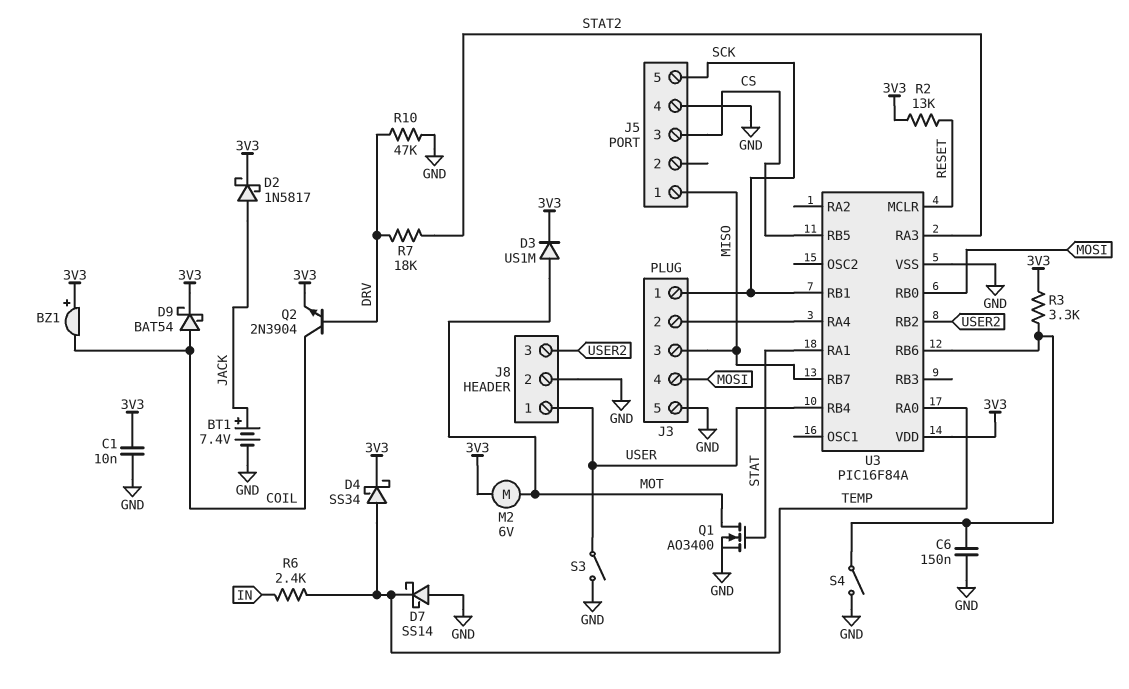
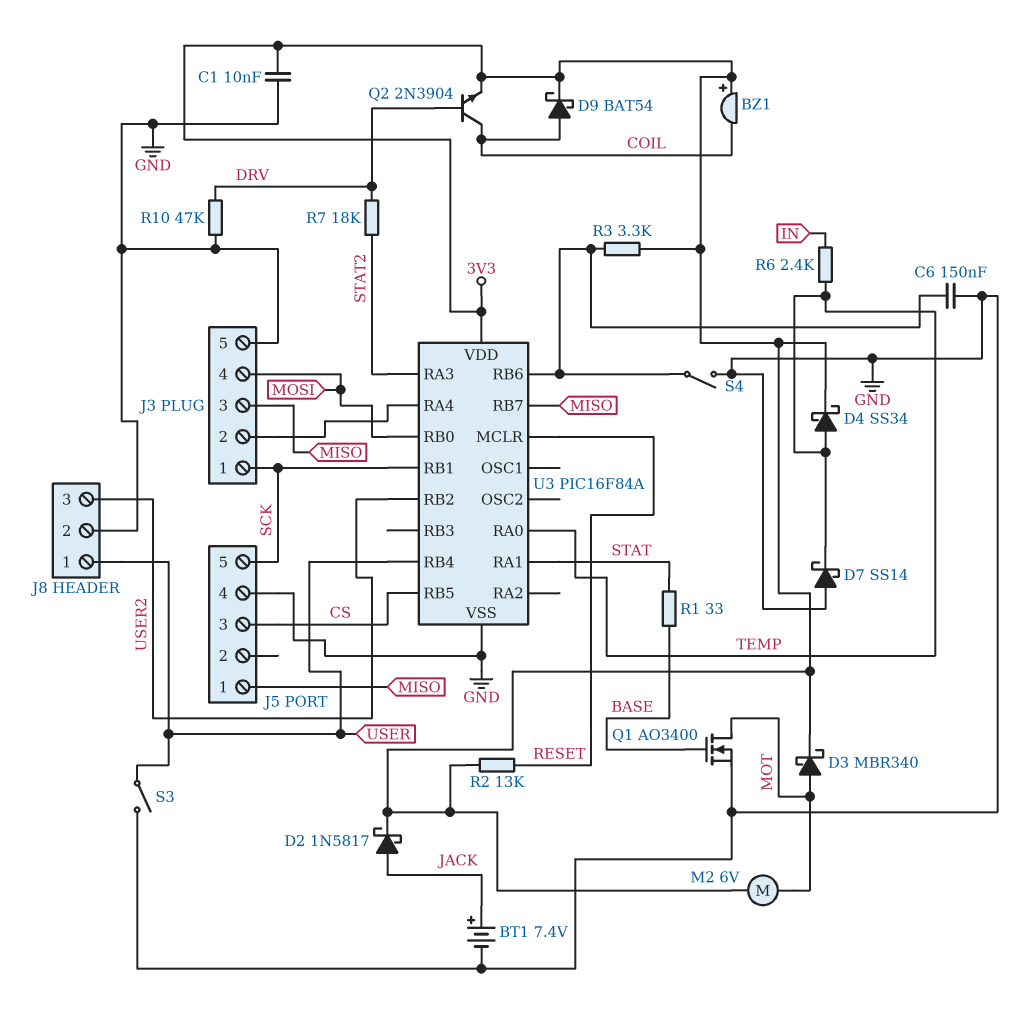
D3: diode US1M (A MOT, K 3V3) -> schottky MBR340 (A MOT, K 3V3)
Q1: NMOS AO3400 (G STAT, D MOT, S GND) -> NMOS AO3400 (G BASE, D MOT, S GND)
R1: none -> 33 (BASE, STAT)

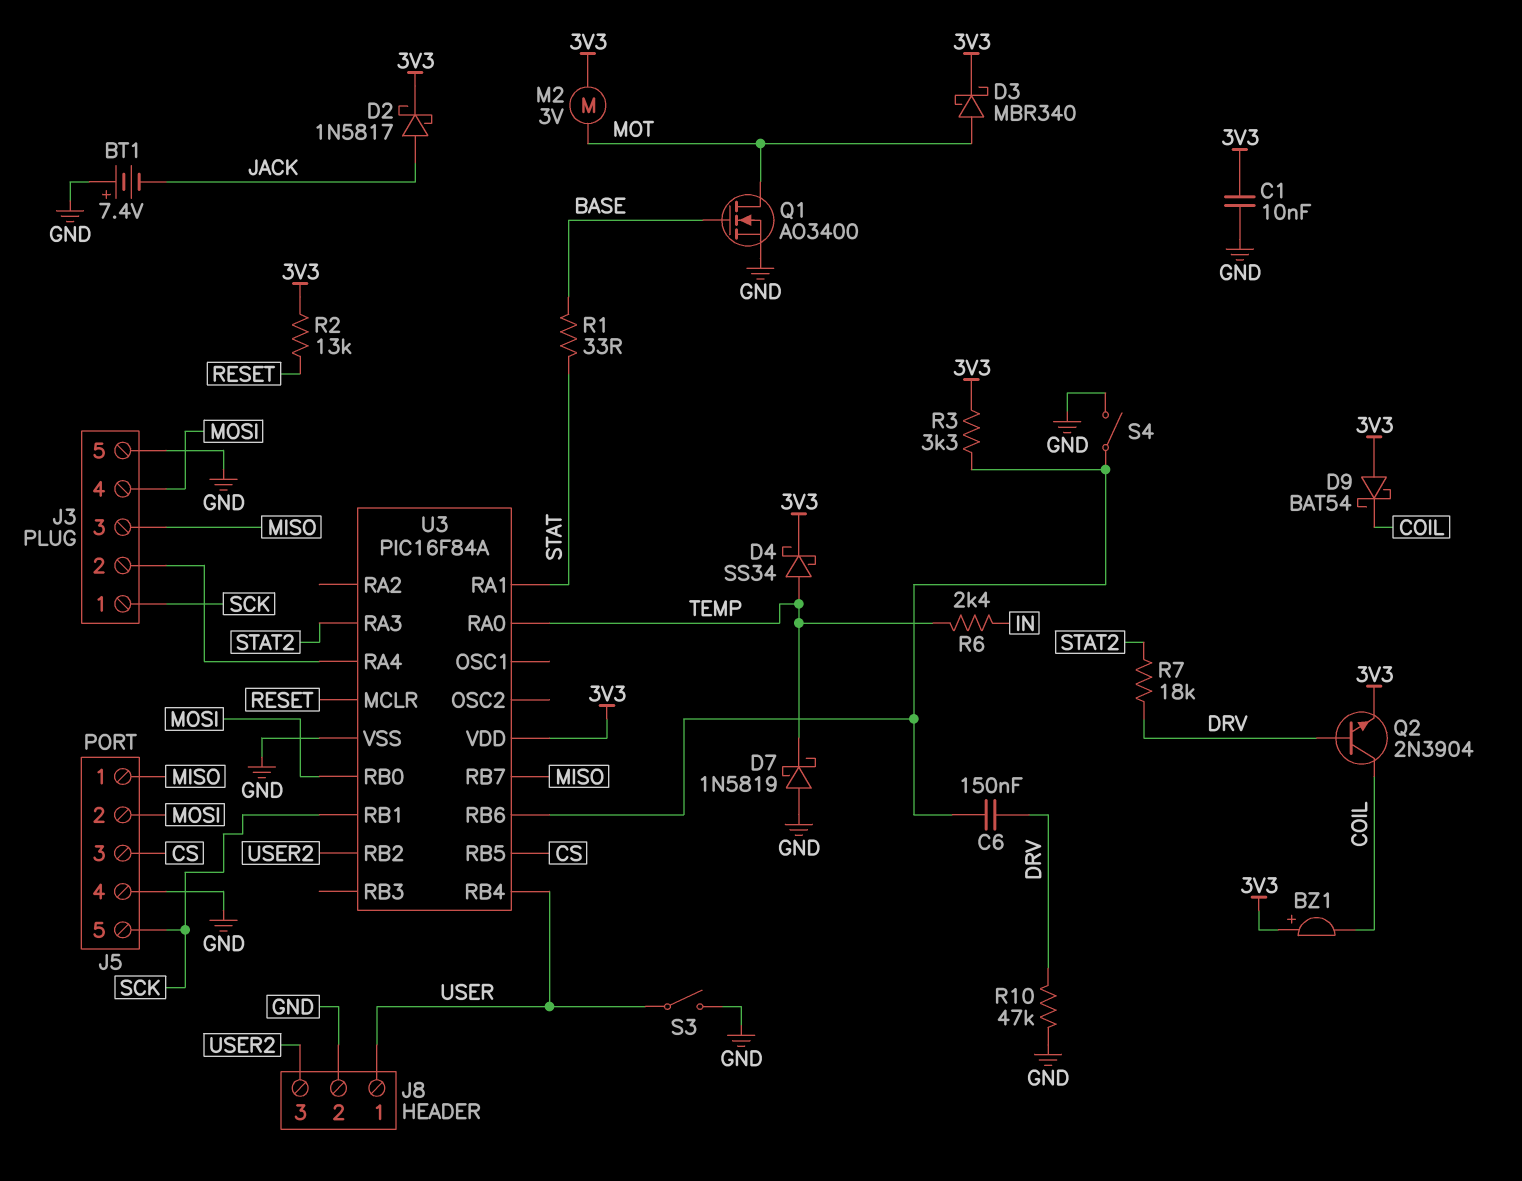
BT1: 7.4V (plus JACK, minus GND) -> 7.4V (plus GND, minus JACK)
C6: 150nF (GND, U3/RB6) -> 150nF (DRV, U3/RB6)
D7: schottky SS14 (A GND, K TEMP) -> schottky 1N5819 (A GND, K TEMP)
D9: schottky BAT54 (A COIL, K 3V3) -> schottky BAT54 (A 3V3, K COIL)
J5 pin 2: none -> MOSI
M2: motor 6V (3V3, MOT) -> motor 3V (3V3, MOT)

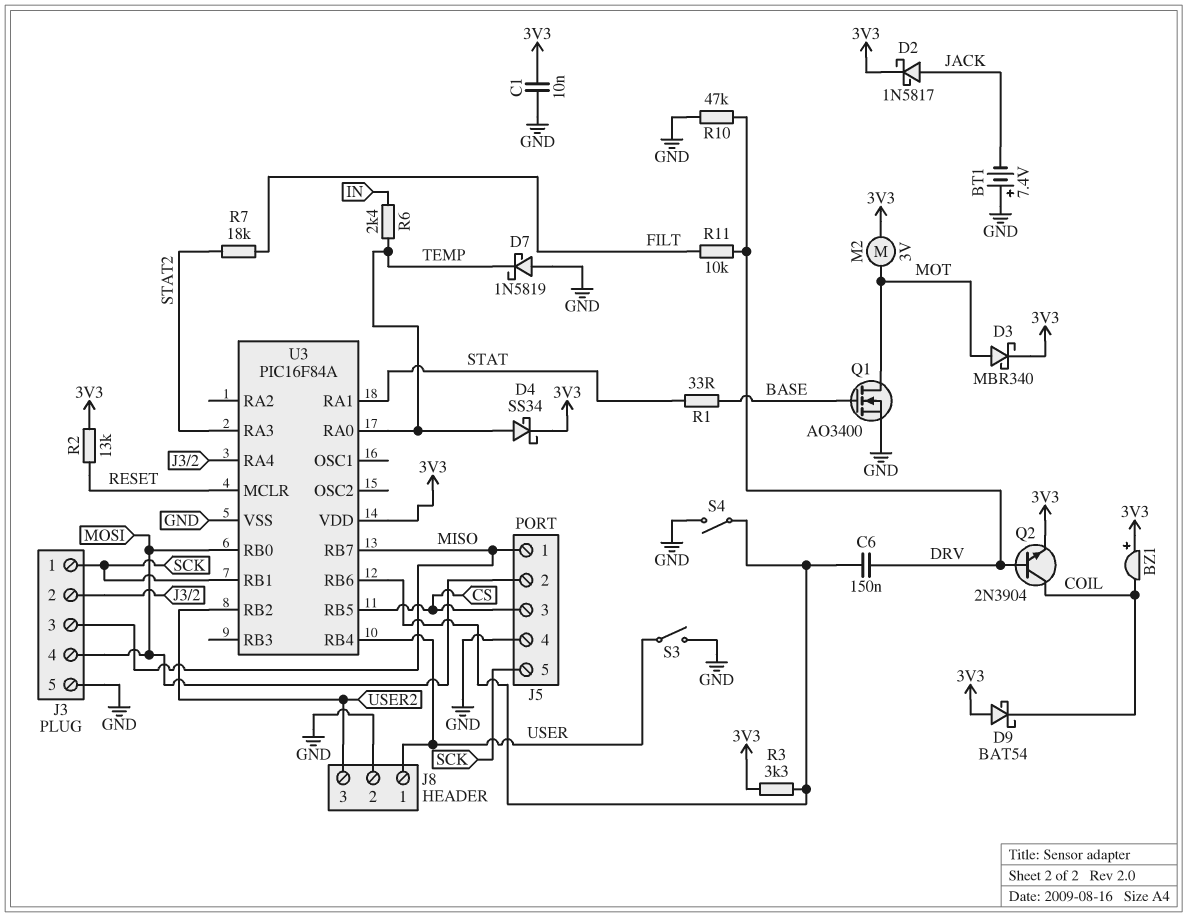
R7: 18k (DRV, STAT2) -> 18k (FILT, STAT2)
R11: none -> 10k (DRV, FILT)

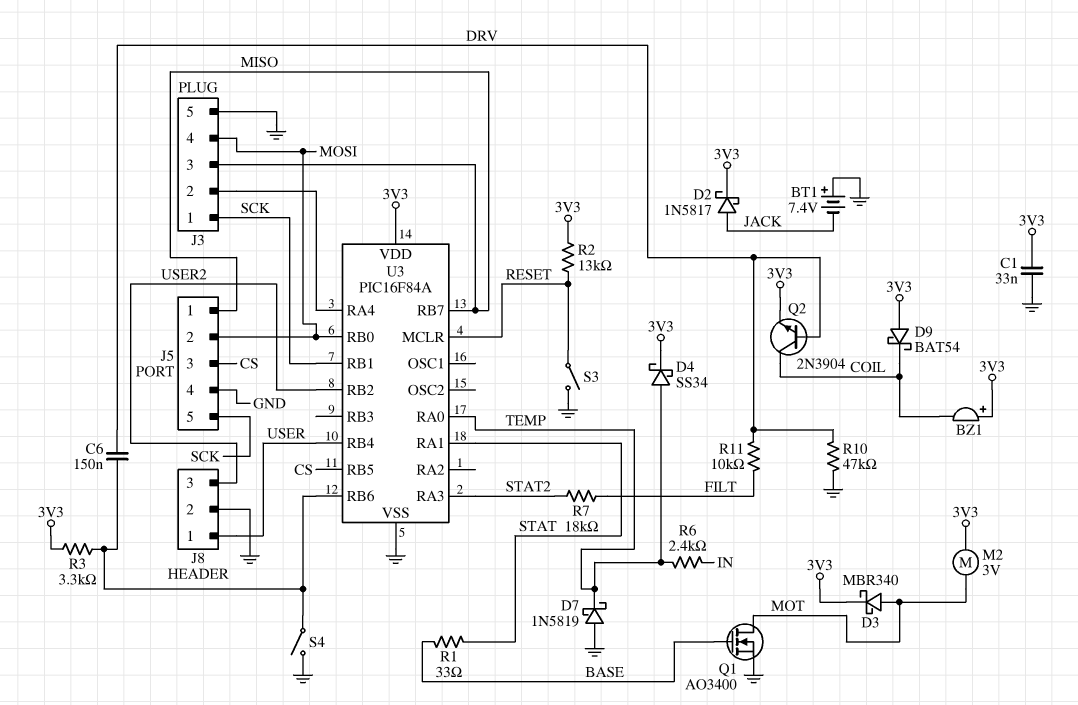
C1: 10nF (3V3, GND) -> 33nF (3V3, GND)
S3: switch (GND, USER) -> switch (GND, RESET)

